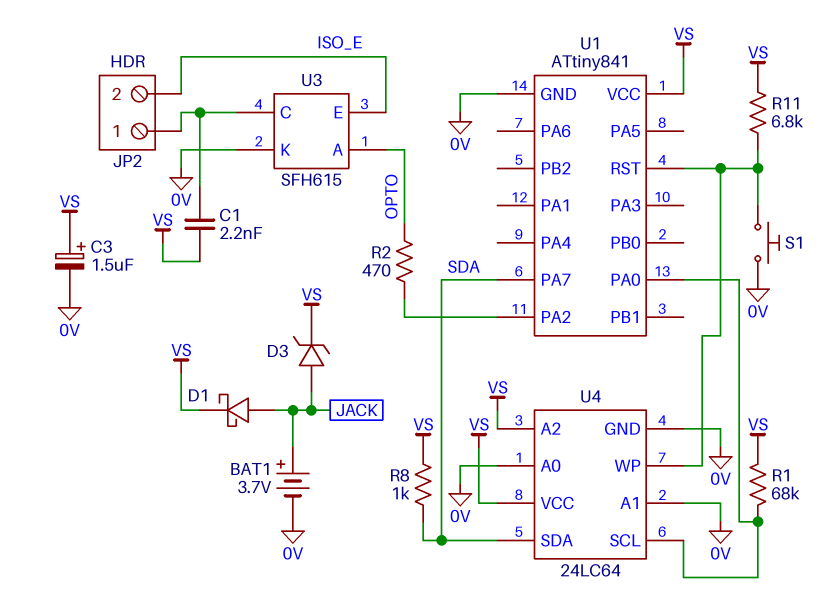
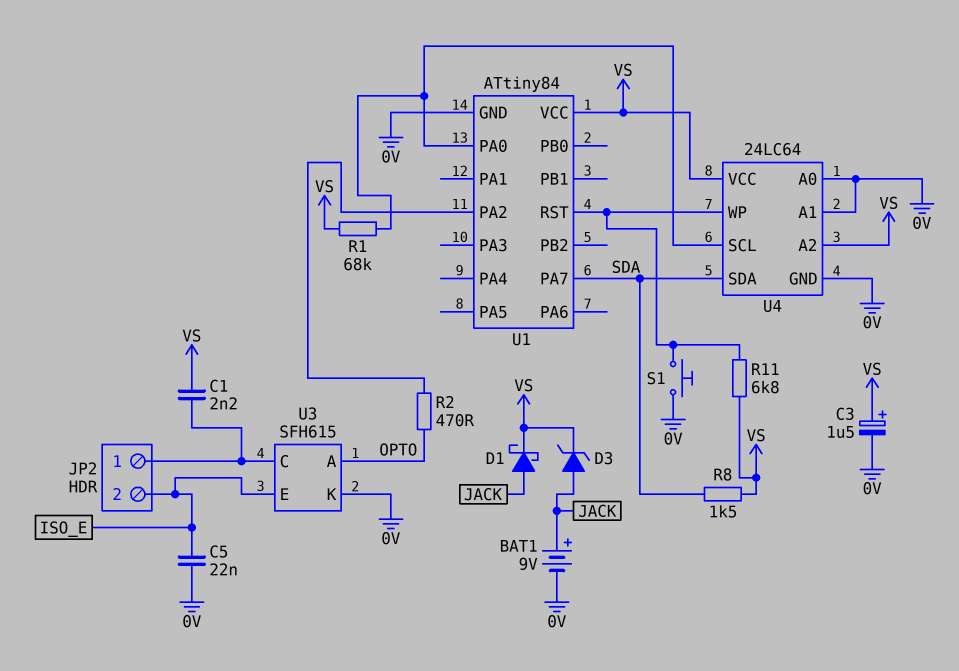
BAT1: 3.7V (plus JACK, minus 0V) -> 9V (plus JACK, minus 0V)
C5: none -> 22nF (0V, ISO_E)
R8: 1k (SDA, VS) -> 1.5k (SDA, VS)
U1: ATtiny841 -> ATtiny84

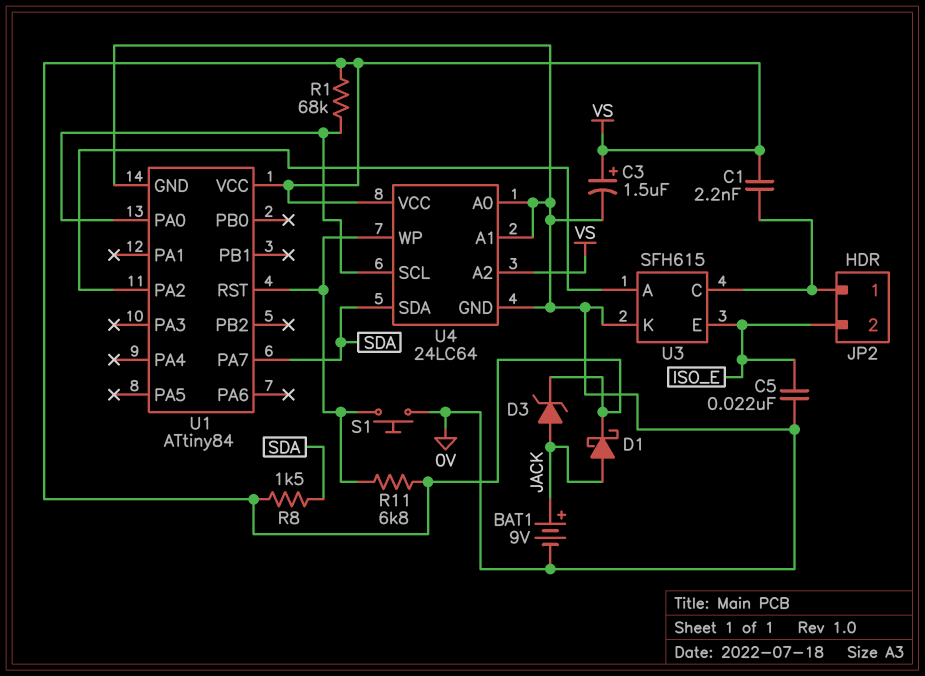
R2: 470 (OPTO, U1/PA2) -> none
U3 pin A: OPTO -> U1/PA2

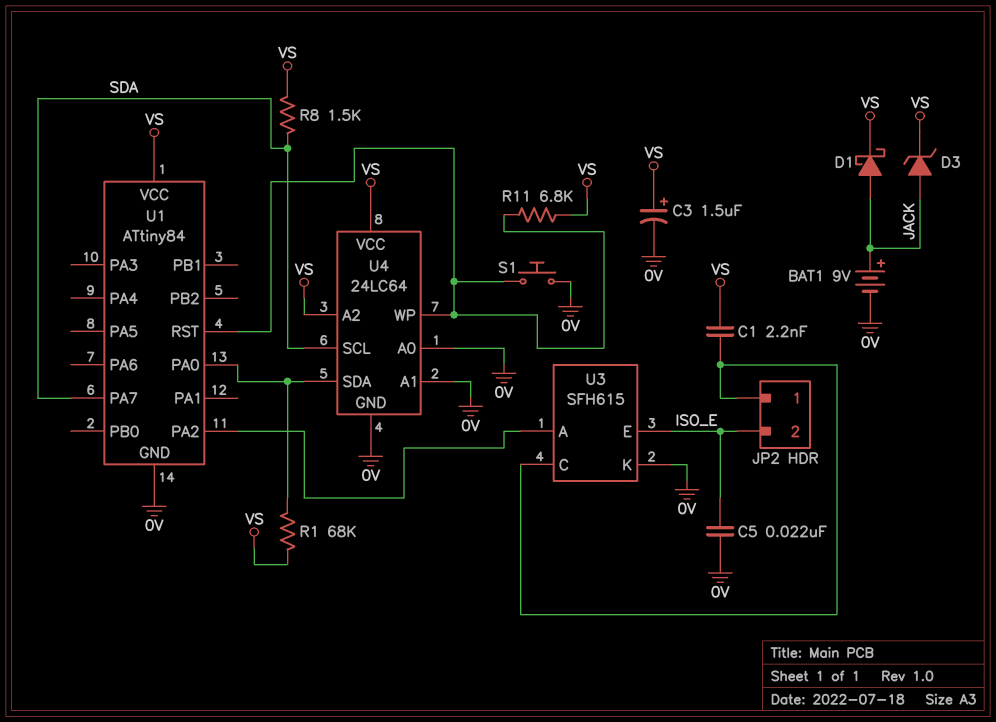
U4 pin SCL: U1/PA0 -> SDA
U4 pin SDA: SDA -> U1/PA0

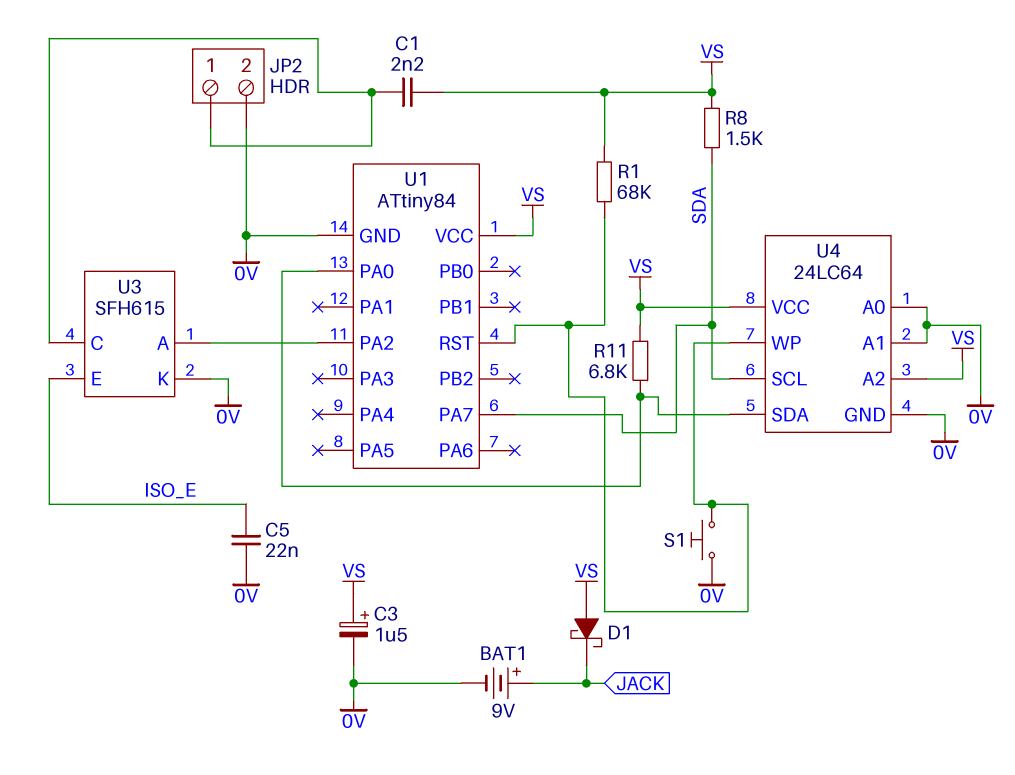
D1: schottky (A JACK, K VS) -> schottky (A VS, K JACK)
D3: zener (A JACK, K VS) -> none
JP2 pin 2: ISO_E -> 0V
R1: 68k (U1/PA0, VS) -> 68k (U1/RST, VS)
R11: 6.8k (U1/RST, VS) -> 6.8k (U1/PA0, VS)

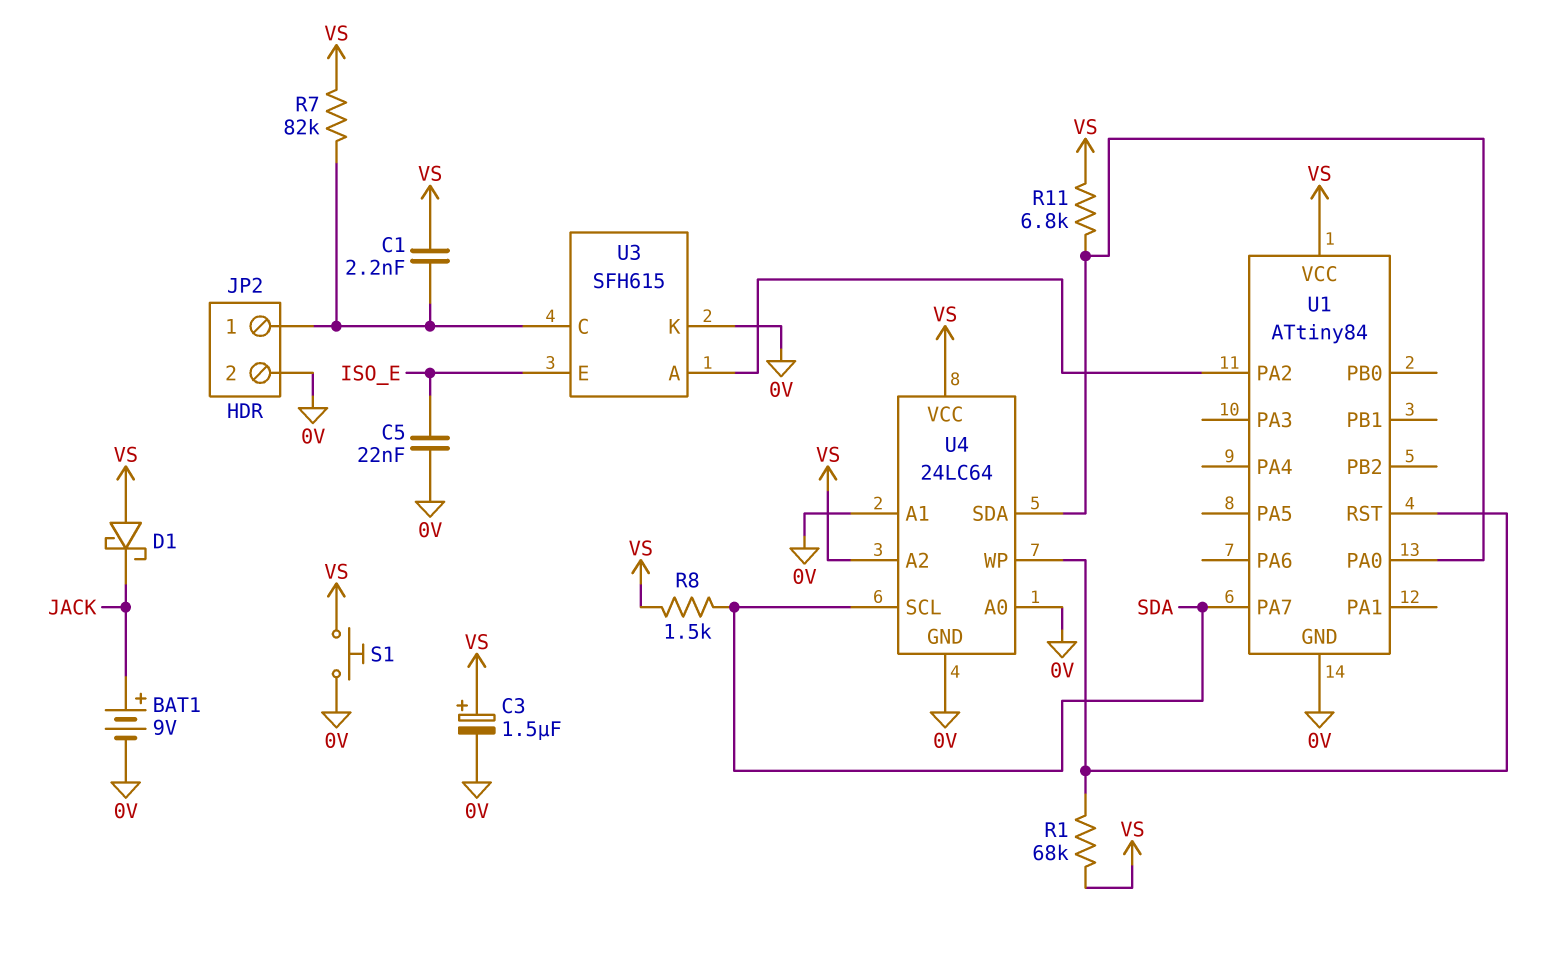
R7: none -> 82k (JP2/1, VS)
S1: button (0V, U1/RST) -> button (0V, VS)

